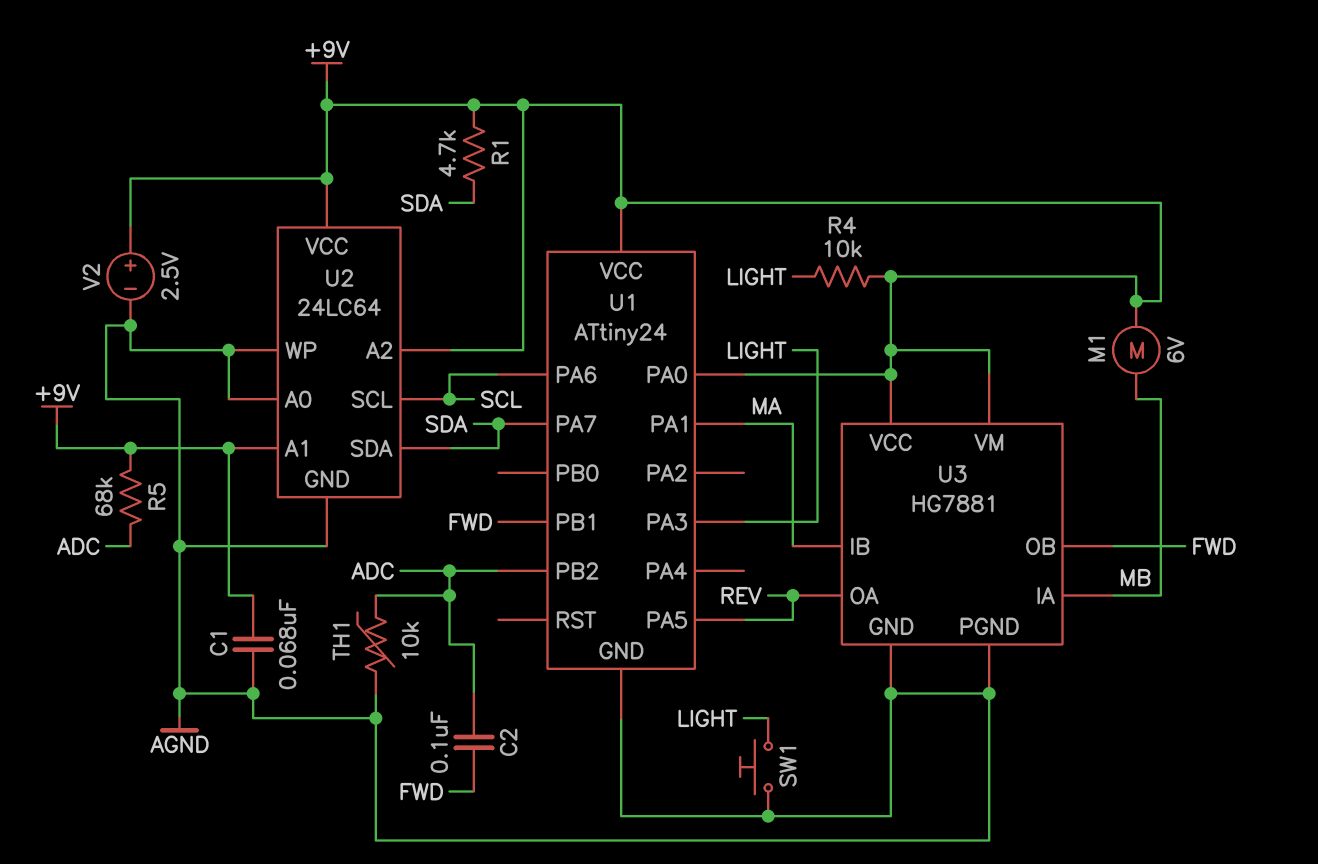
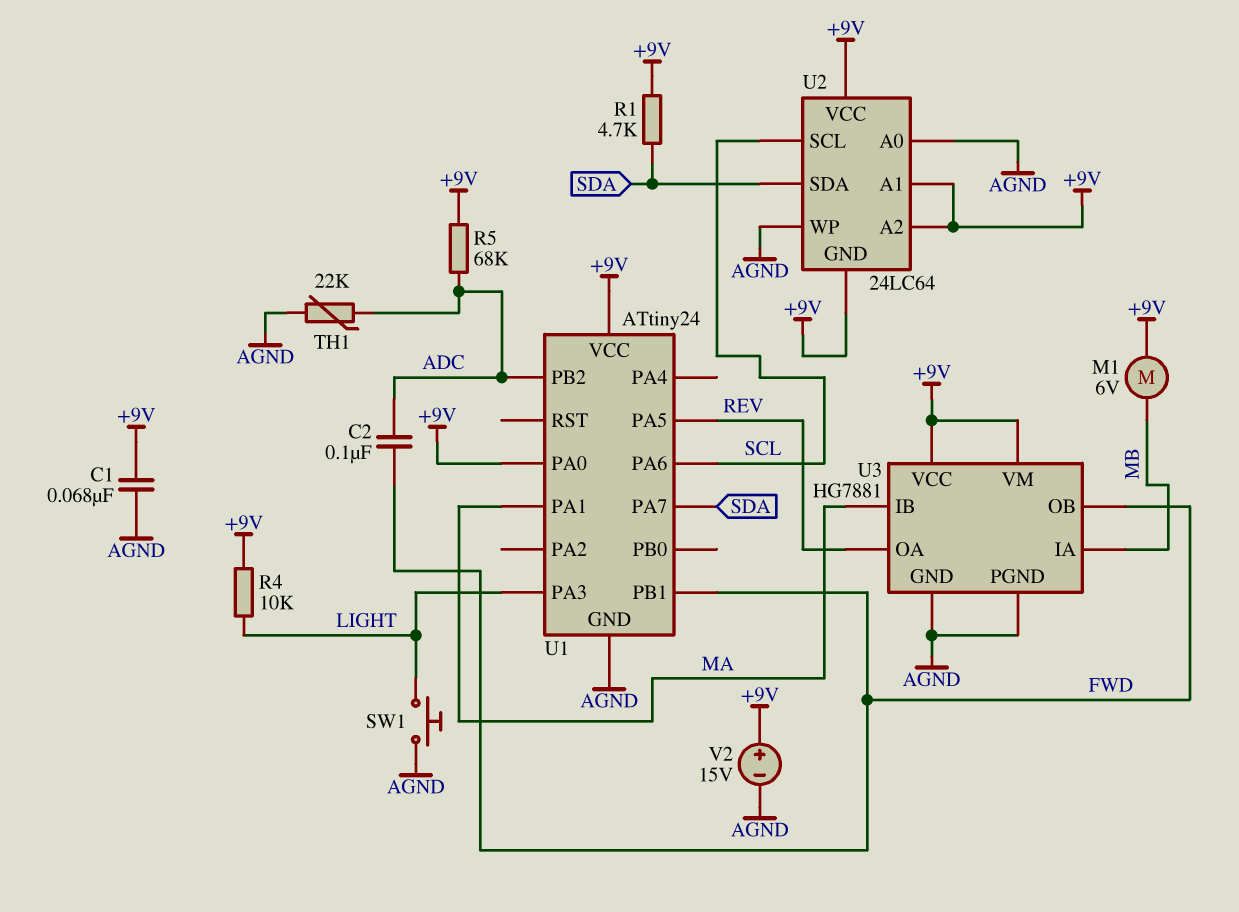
TH1: 10k (ADC, AGND) -> 22k (ADC, AGND)
U2 pin GND: AGND -> +9V
V2: 2.5V (plus +9V, minus AGND) -> 15V (plus +9V, minus AGND)

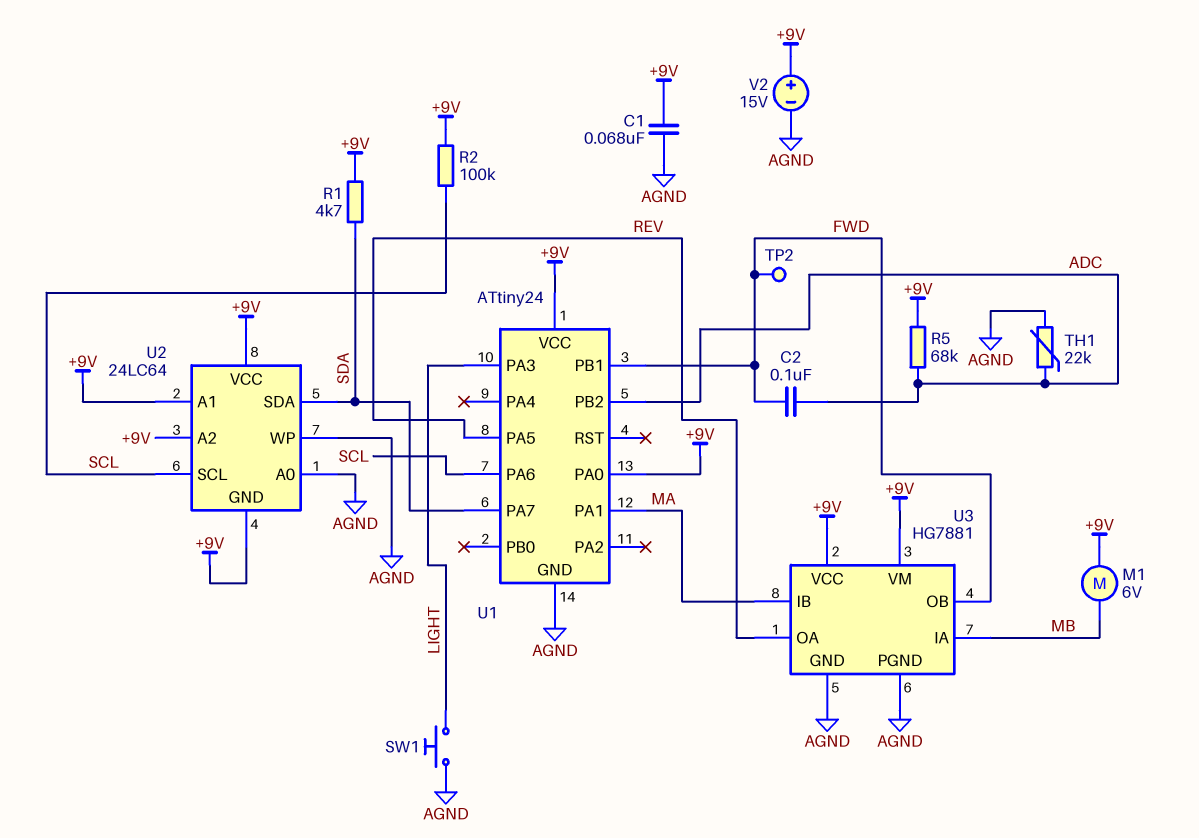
R2: none -> 100k (+9V, SCL)
R4: 10k (+9V, LIGHT) -> none
TP2: none -> test point (FWD)

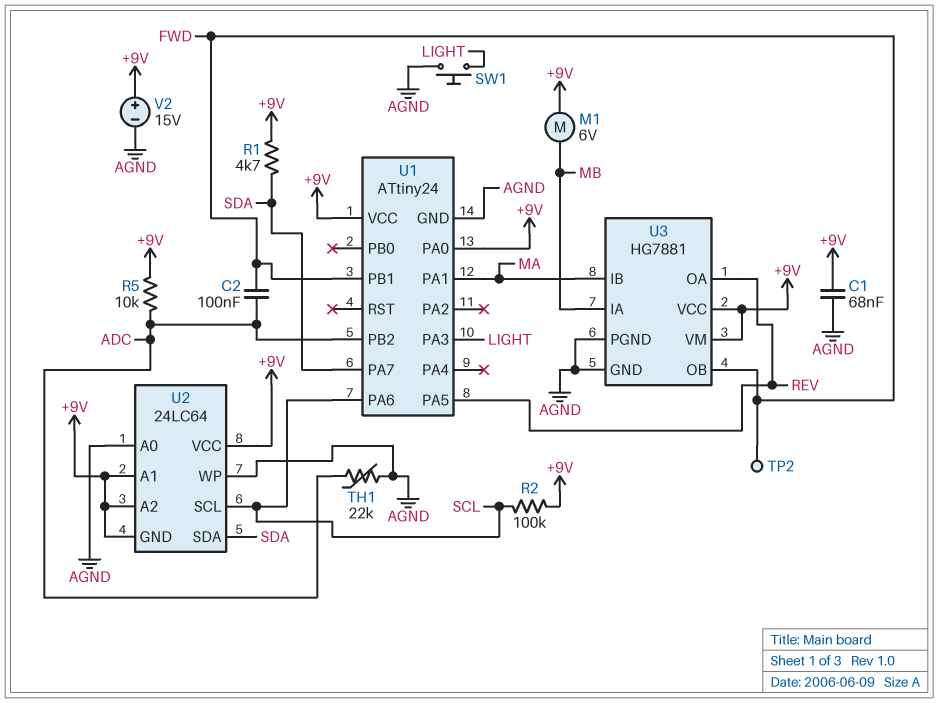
R5: 68k (+9V, ADC) -> 10k (+9V, ADC)

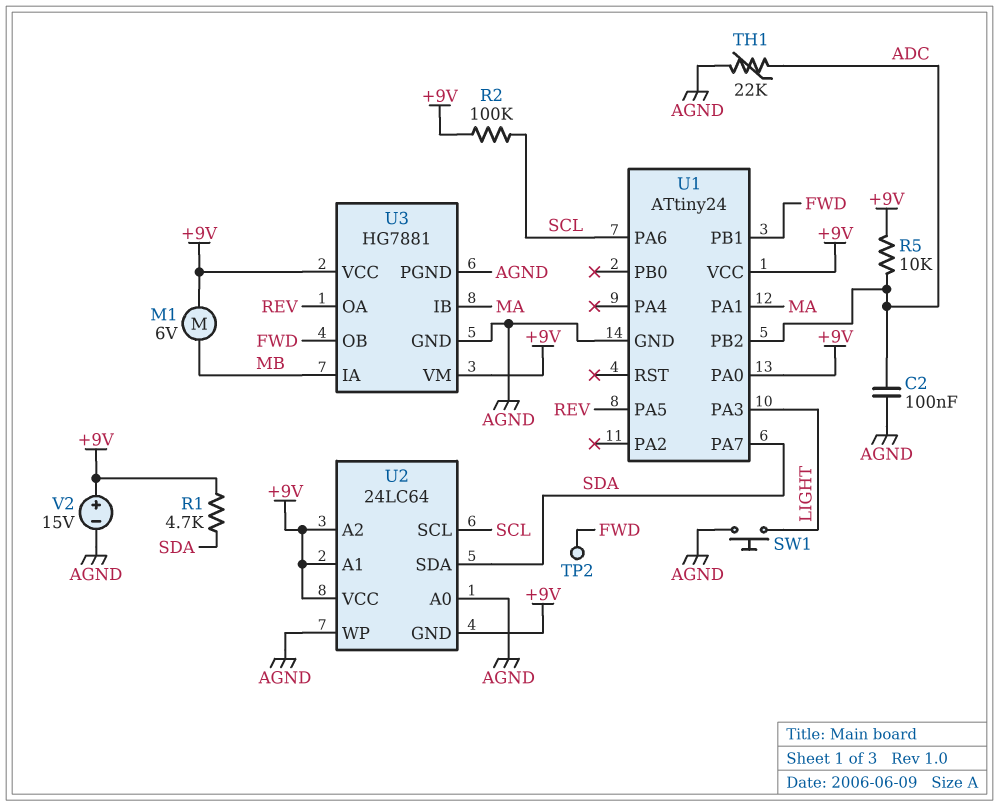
C1: 68nF (+9V, AGND) -> none
C2: 100nF (ADC, FWD) -> 100nF (ADC, AGND)

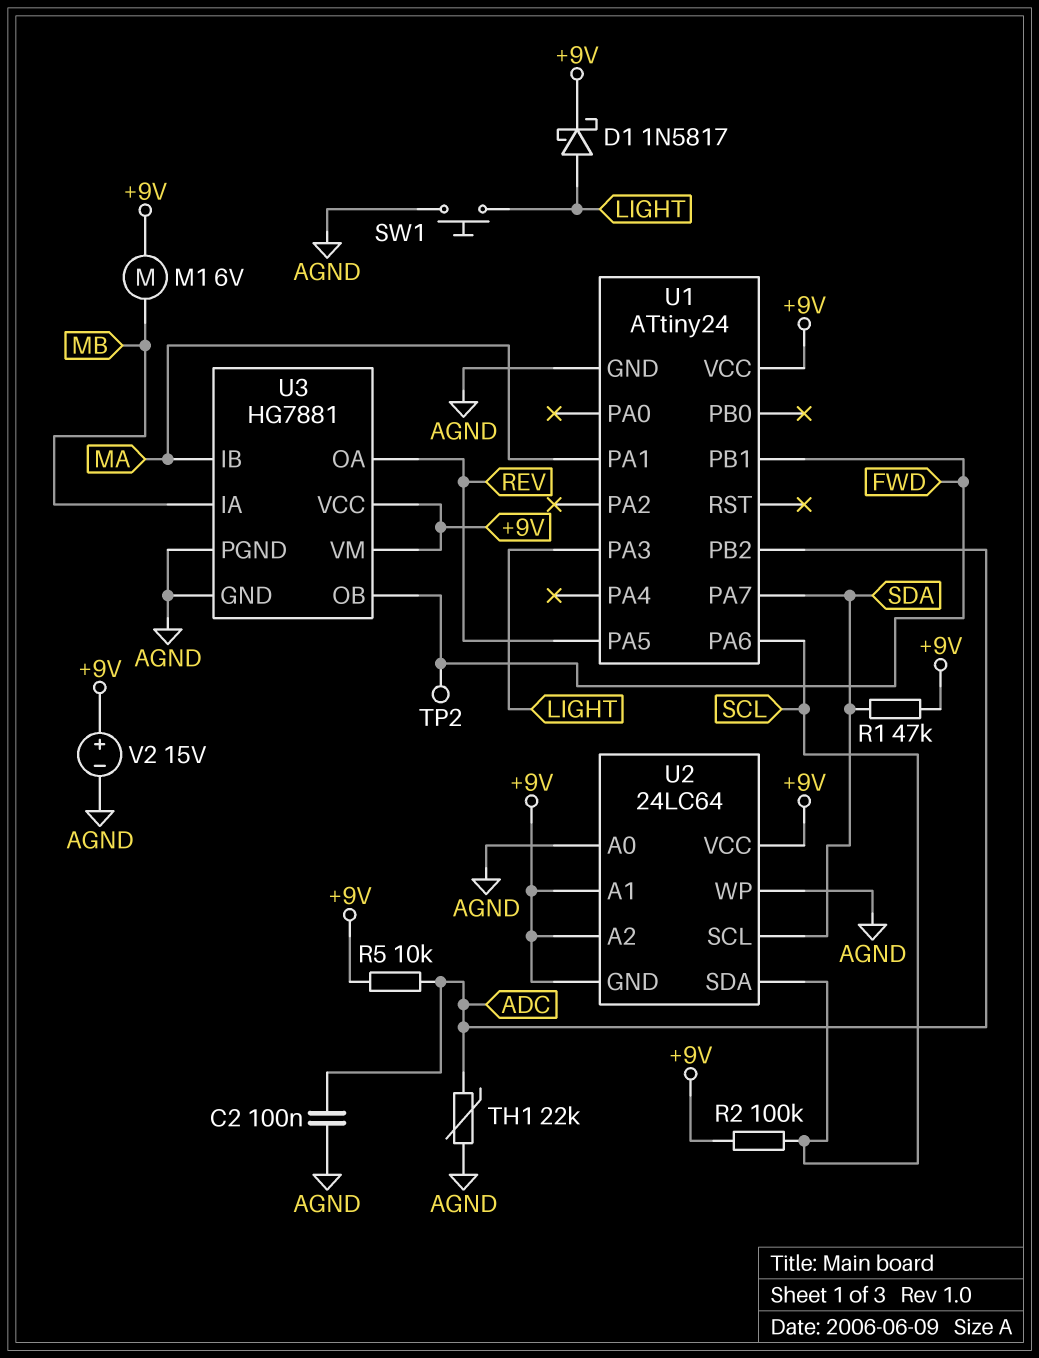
D1: none -> schottky 1N5817 (A LIGHT, K +9V)
R1: 4.7k (+9V, SDA) -> 47k (+9V, SDA)
U1 pin PA0: +9V -> none
U2 pin SCL: SCL -> SDA
U2 pin SDA: SDA -> SCL

